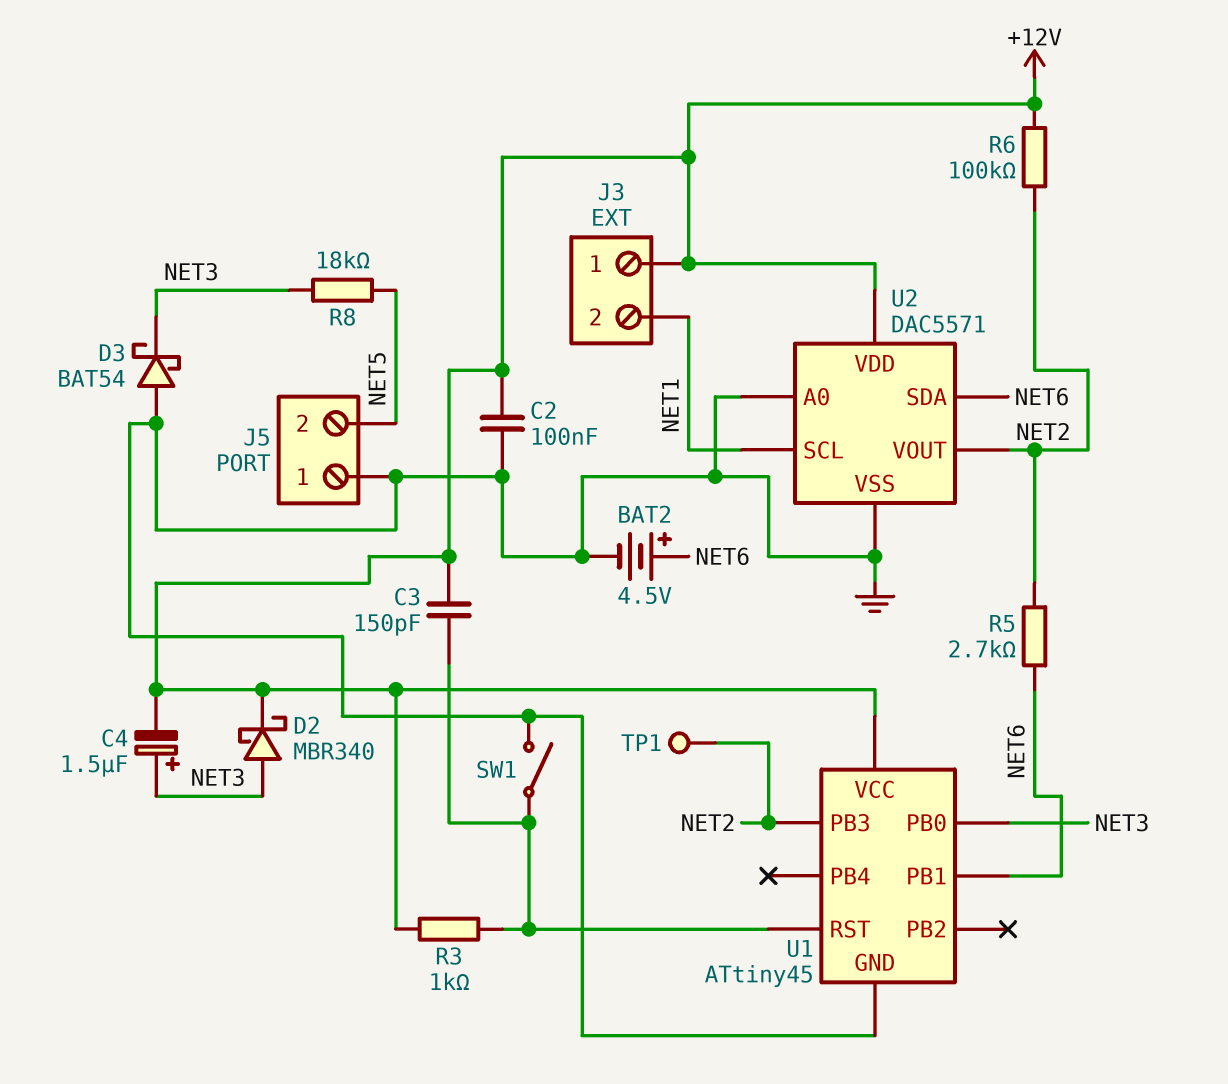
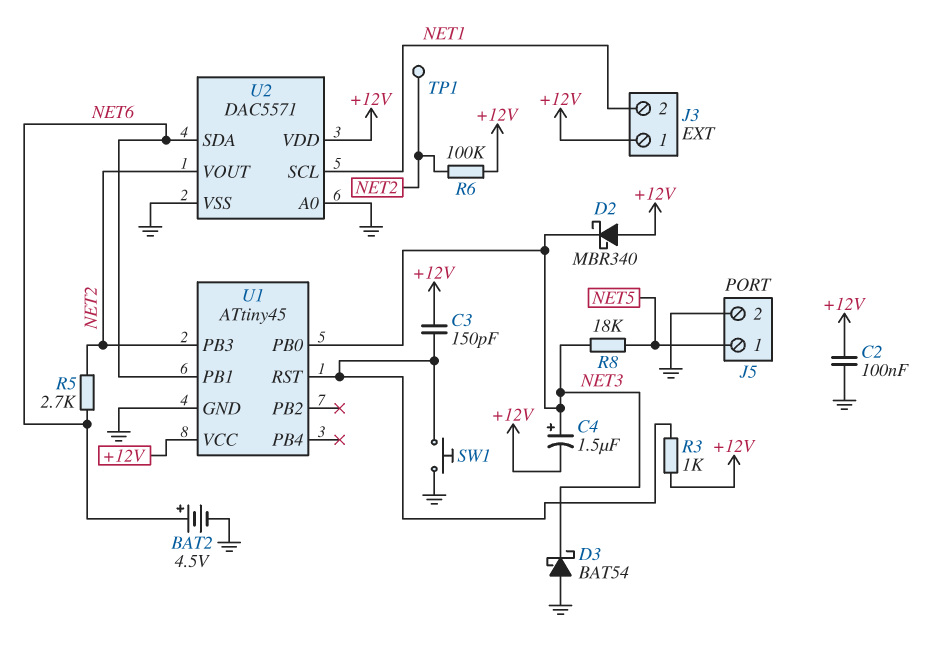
D2: schottky MBR340 (A NET3, K +12V) -> schottky MBR340 (A +12V, K NET3)
J5 pin 1: GND -> NET5
J5 pin 2: NET5 -> GND
SW1: switch (GND, U1/RST) -> button (GND, U1/RST)

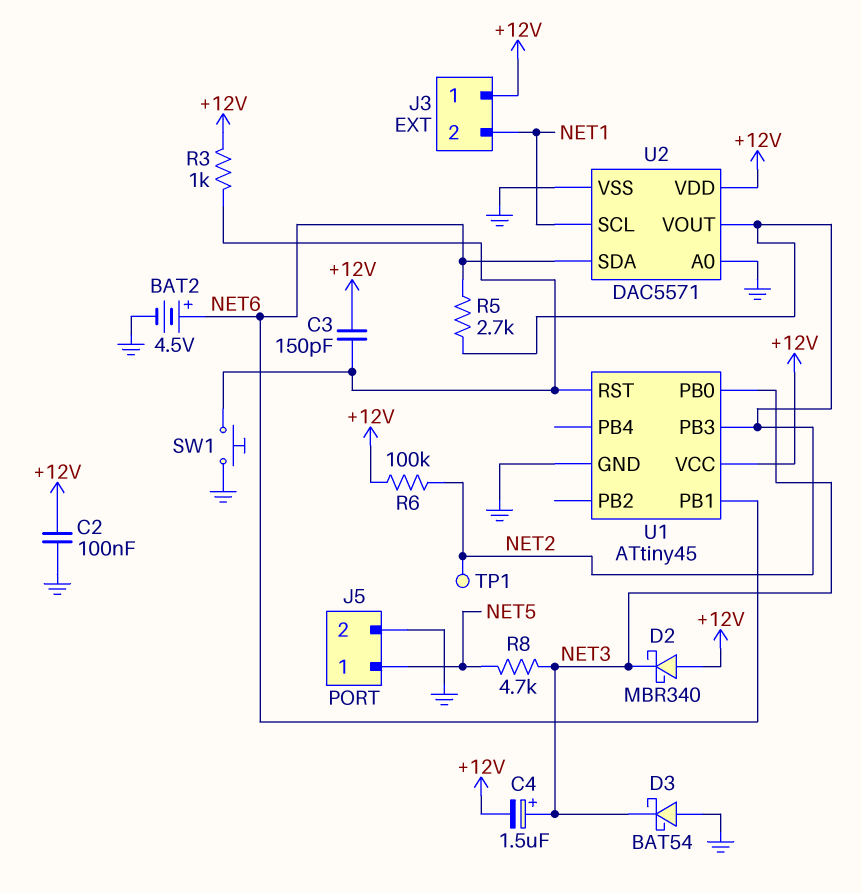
R8: 18k (NET3, NET5) -> 4.7k (NET3, NET5)

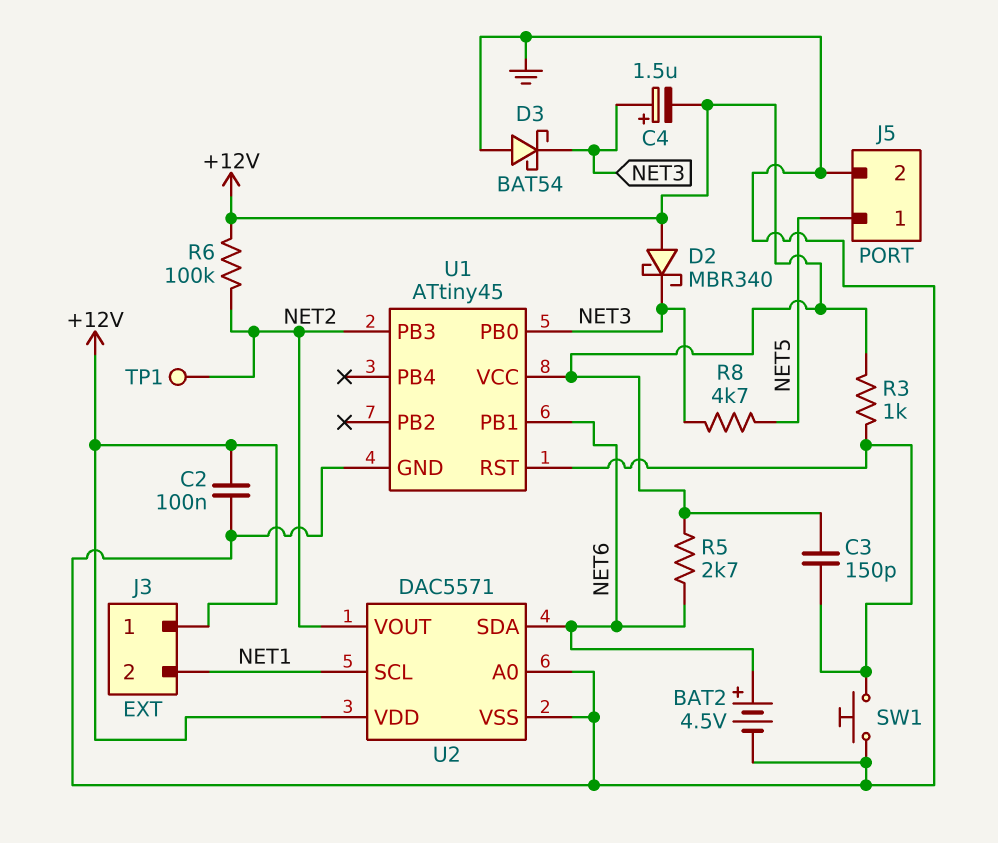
R5: 2.7k (NET2, NET6) -> 2.7k (+12V, NET6)

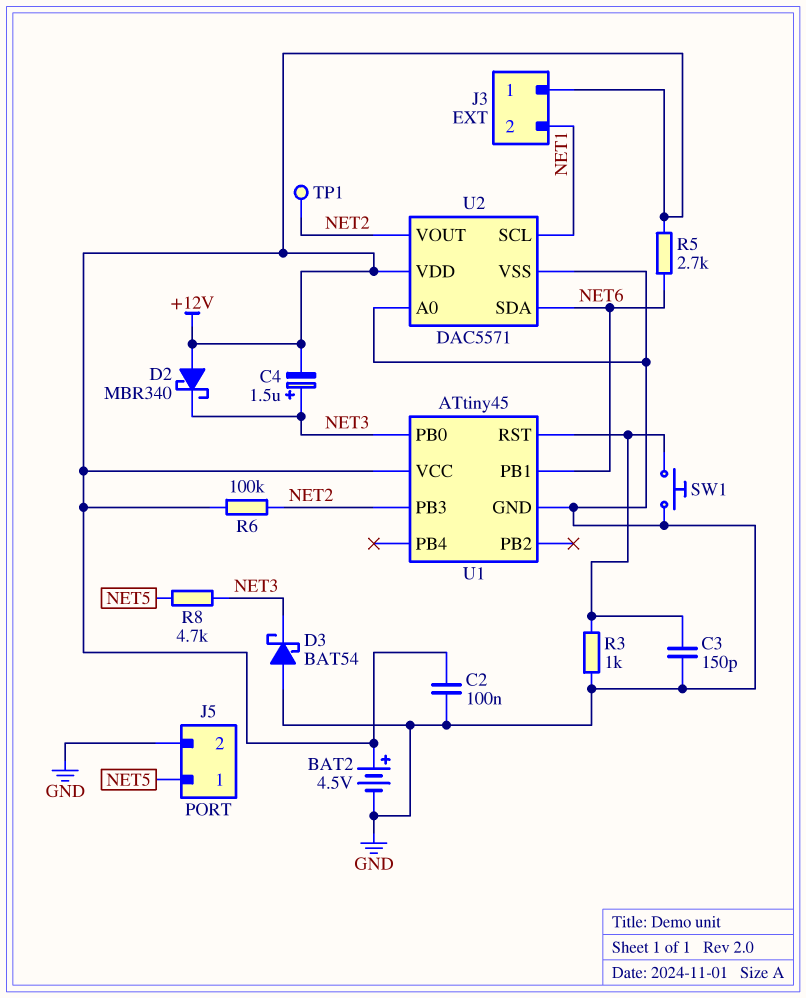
BAT2: 4.5V (plus NET6, minus GND) -> 4.5V (plus +12V, minus GND)
C3: 150pF (+12V, U1/RST) -> 150pF (GND, U1/RST)
R3: 1k (+12V, U1/RST) -> 1k (GND, U1/RST)

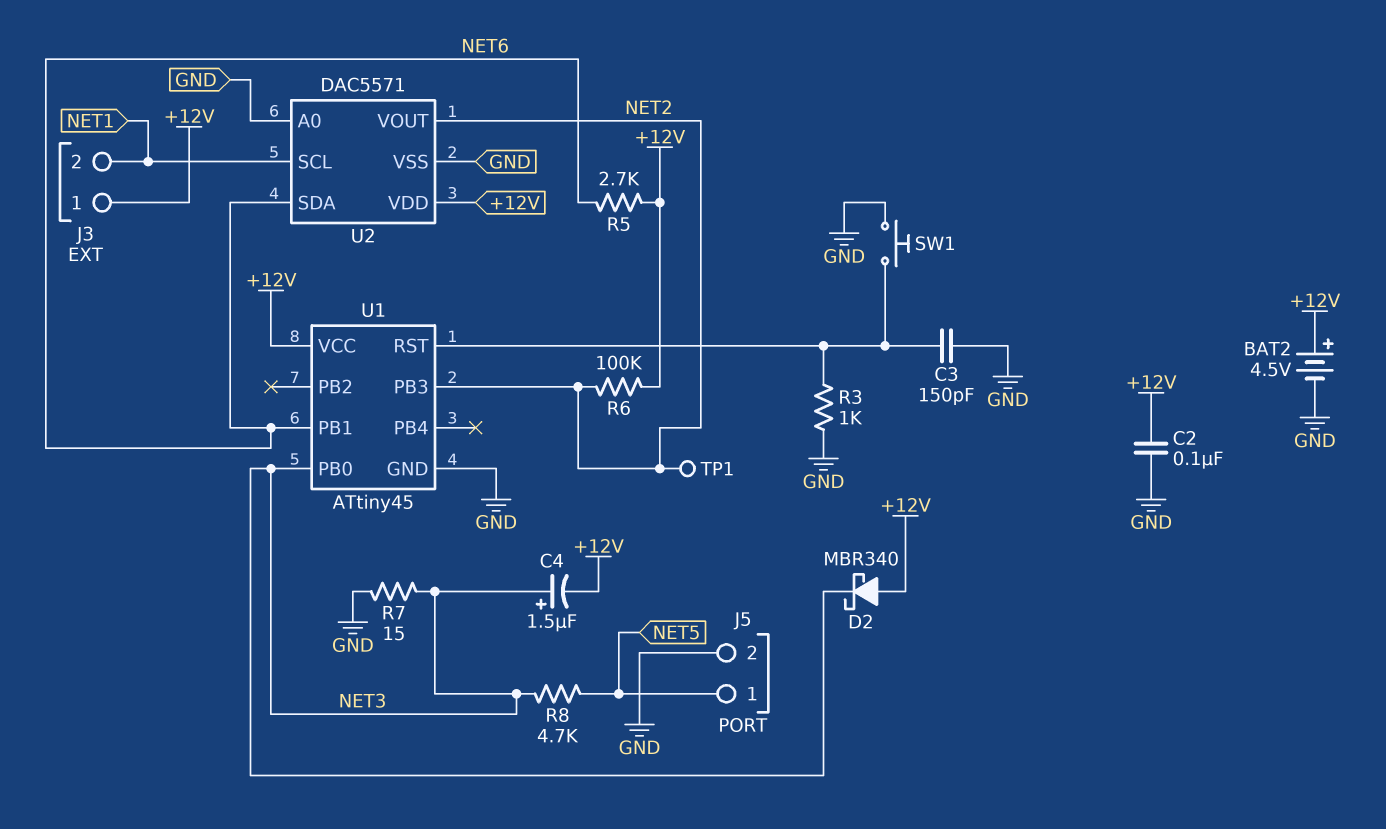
D3: schottky BAT54 (A GND, K NET3) -> none
R7: none -> 15 (GND, NET3)

